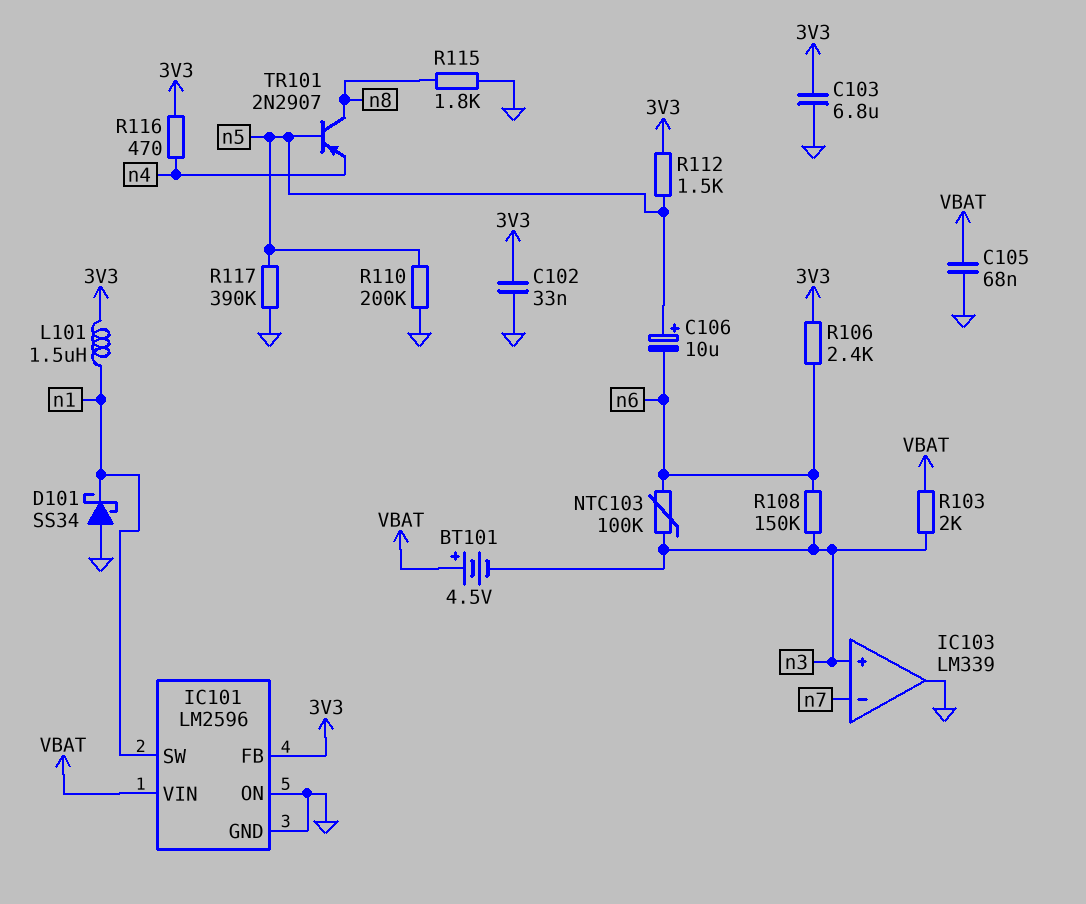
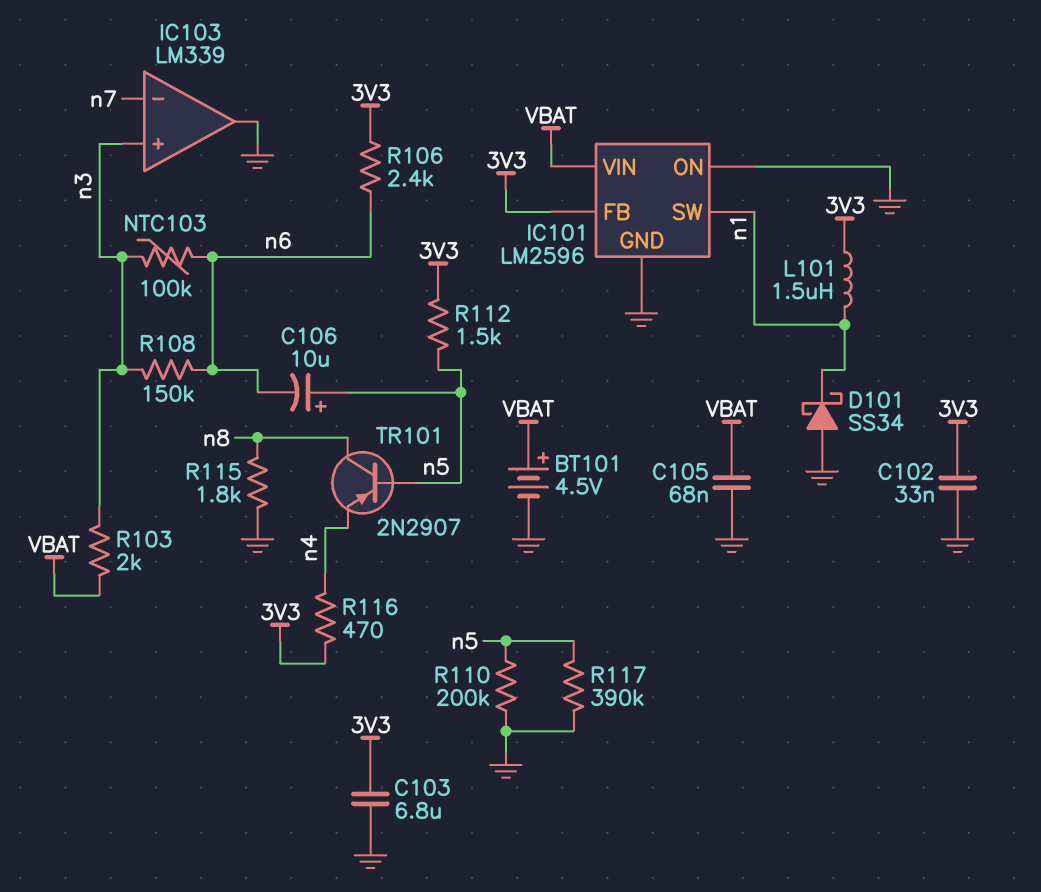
BT101: 4.5V (plus VBAT, minus n3) -> 4.5V (plus VBAT, minus GND)

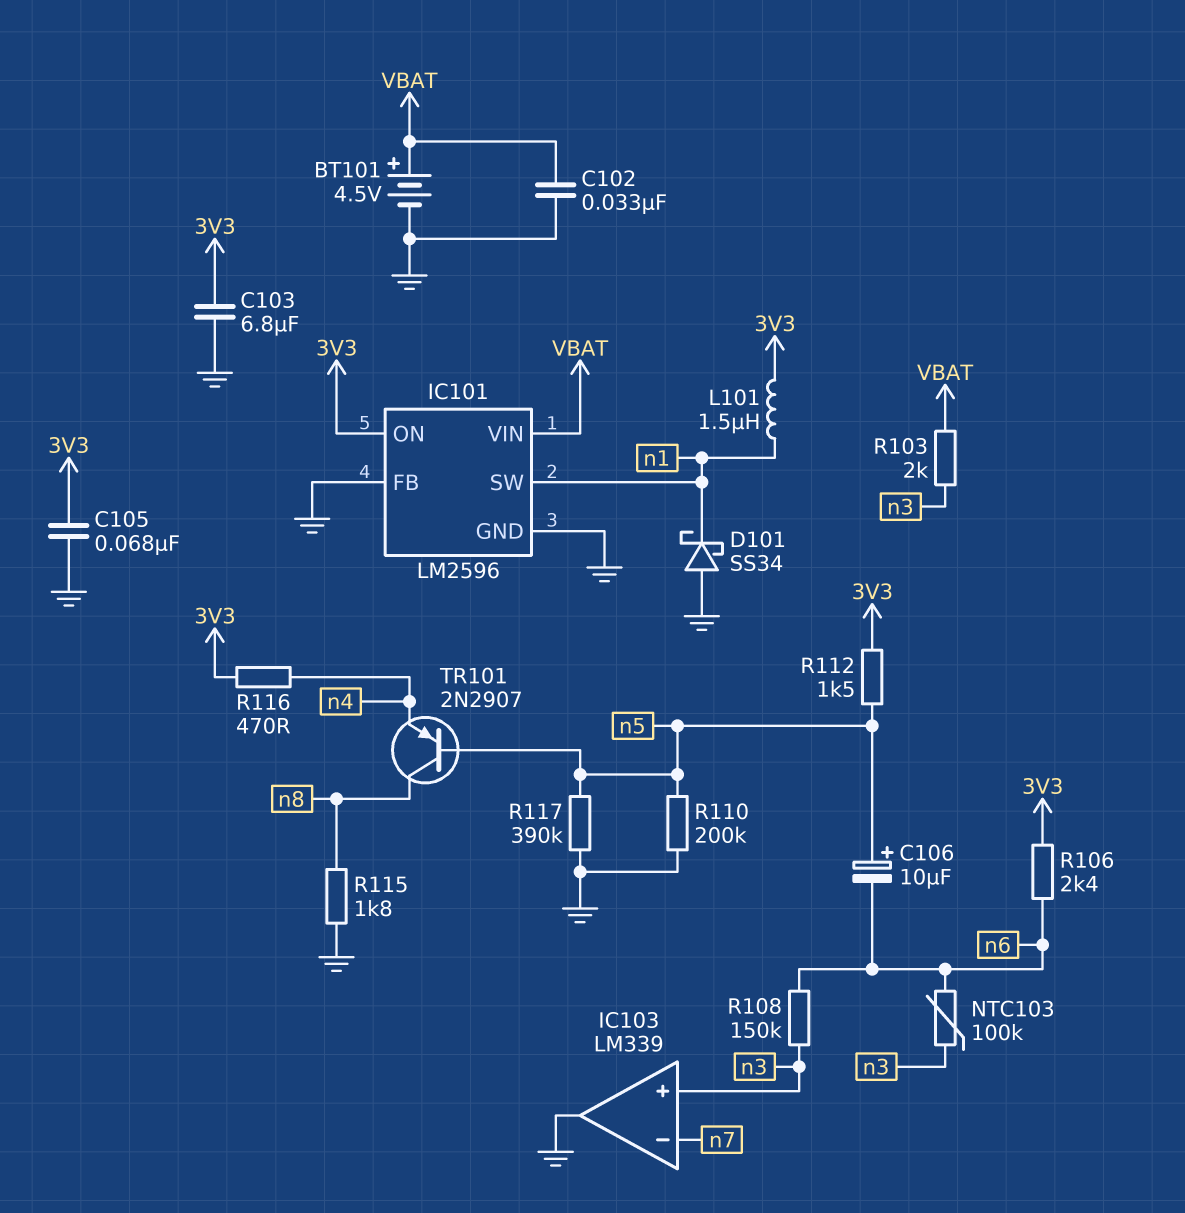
C102: 33nF (3V3, GND) -> 33nF (GND, VBAT)
C105: 68nF (GND, VBAT) -> 68nF (3V3, GND)
IC101 pin FB: 3V3 -> GND
IC101 pin ON: GND -> 3V3

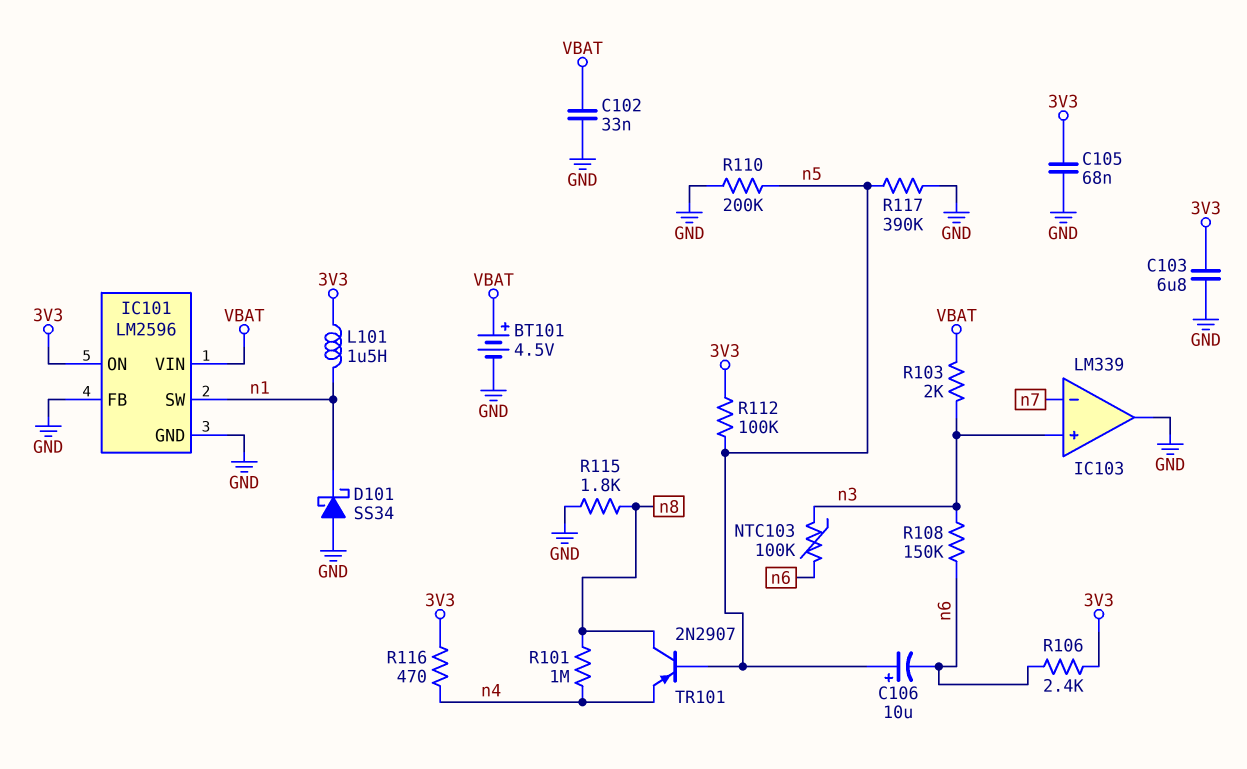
R101: none -> 1M (n4, n8)
R112: 1.5k (3V3, n5) -> 100k (3V3, n5)

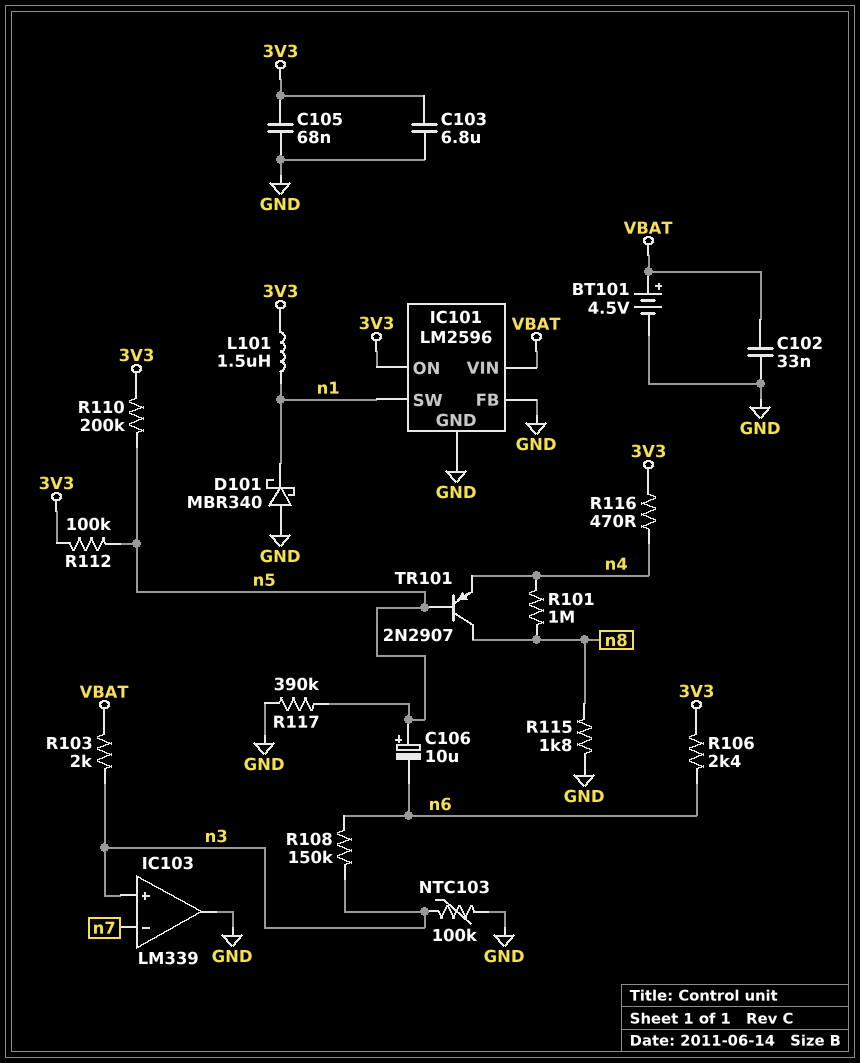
D101: schottky SS34 (A GND, K n1) -> schottky MBR340 (A GND, K n1)
NTC103: 100k (n3, n6) -> 100k (GND, n3)
R110: 200k (GND, n5) -> 200k (3V3, n5)

